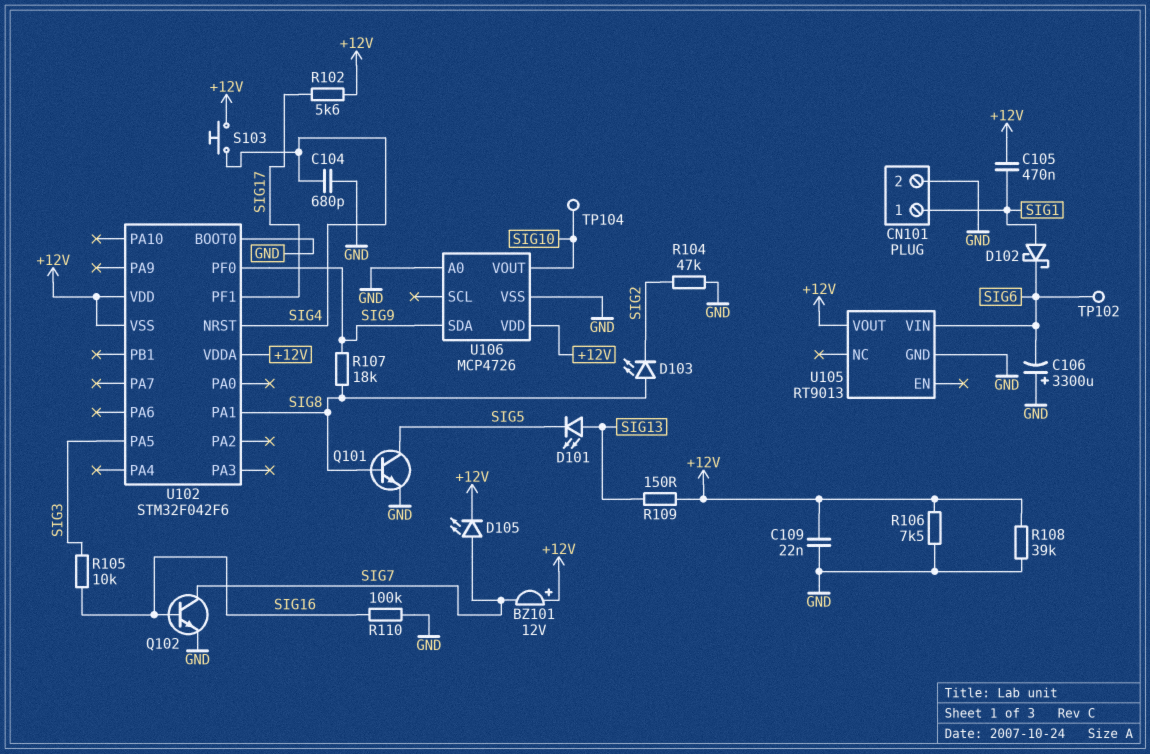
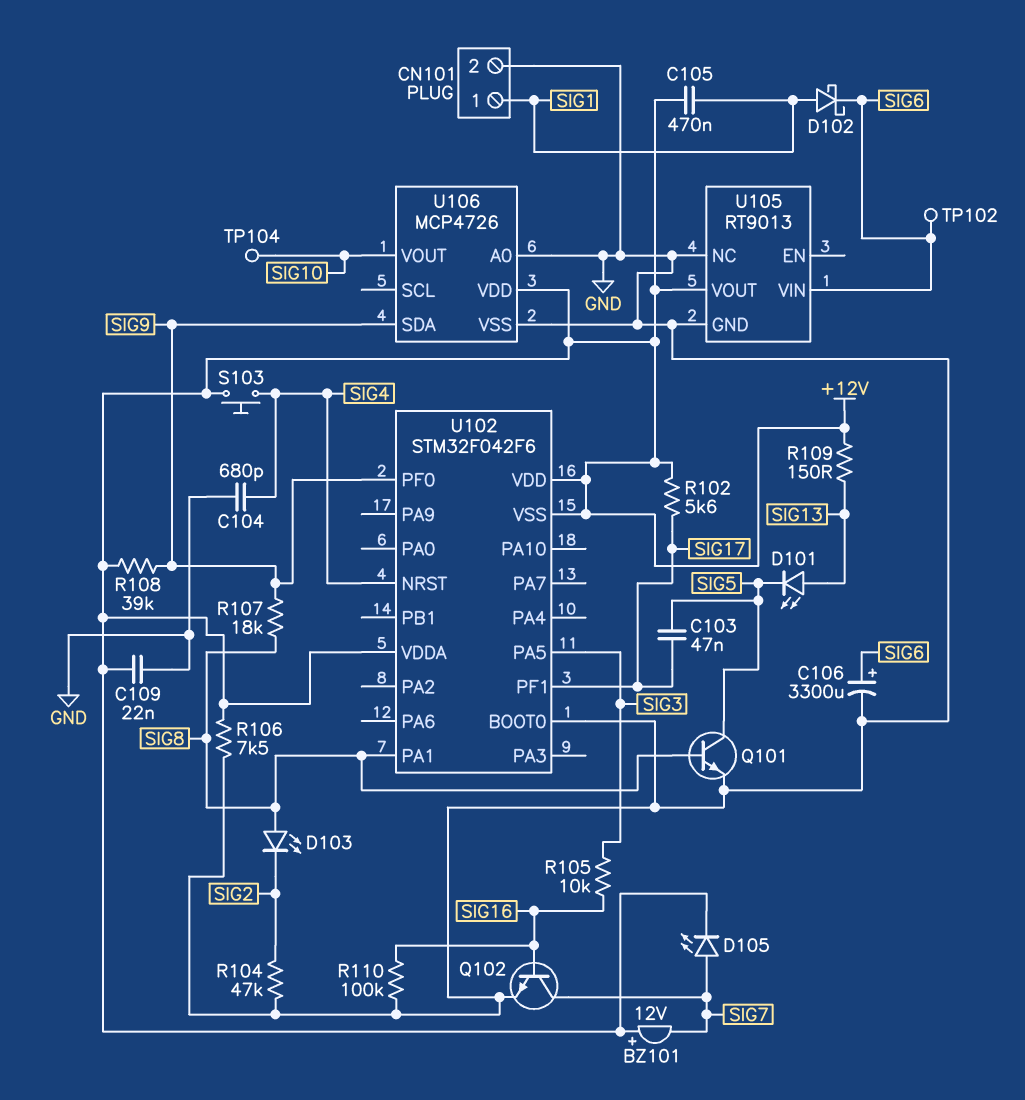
C103: none -> 47nF (SIG5, SIG17)
C106: 3300uF (plus GND, minus SIG6) -> 3300uF (plus SIG6, minus GND)
R108: 39k (+12V, GND) -> 39k (+12V, SIG9)
U105 pin NC: none -> GND

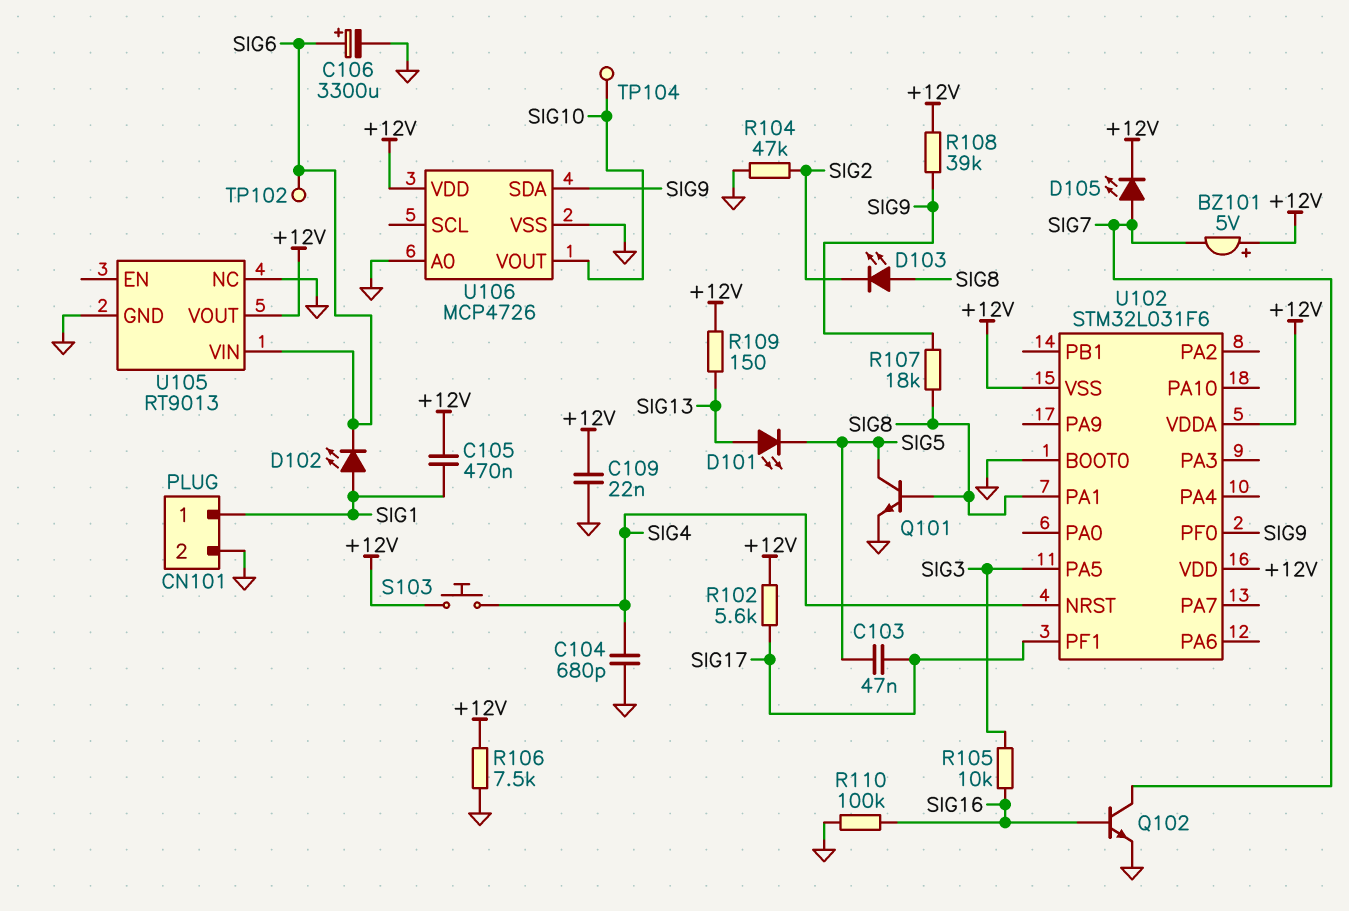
BZ101: buzzer 12V (plus +12V, minus SIG7) -> buzzer 5V (plus +12V, minus SIG7)
D102: schottky (A SIG1, K SIG6) -> LED (A SIG1, K SIG6)
U102: STM32F042F6 -> STM32L031F6

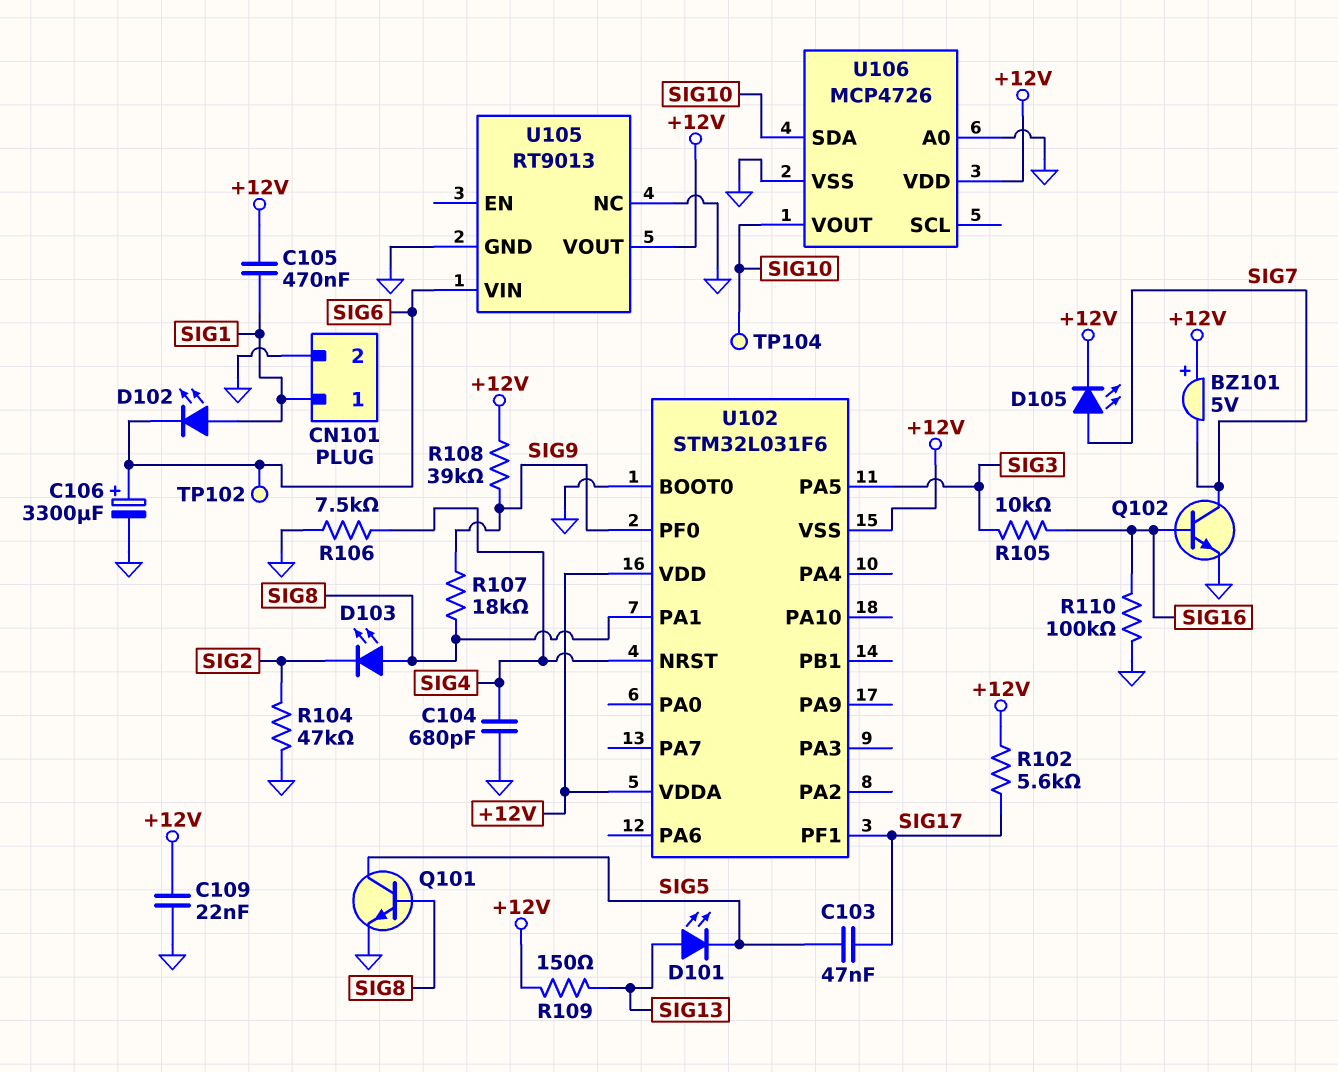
R106: 7.5k (+12V, GND) -> 7.5k (GND, SIG4)
S103: button (+12V, SIG4) -> none
U106 pin SDA: SIG9 -> SIG10

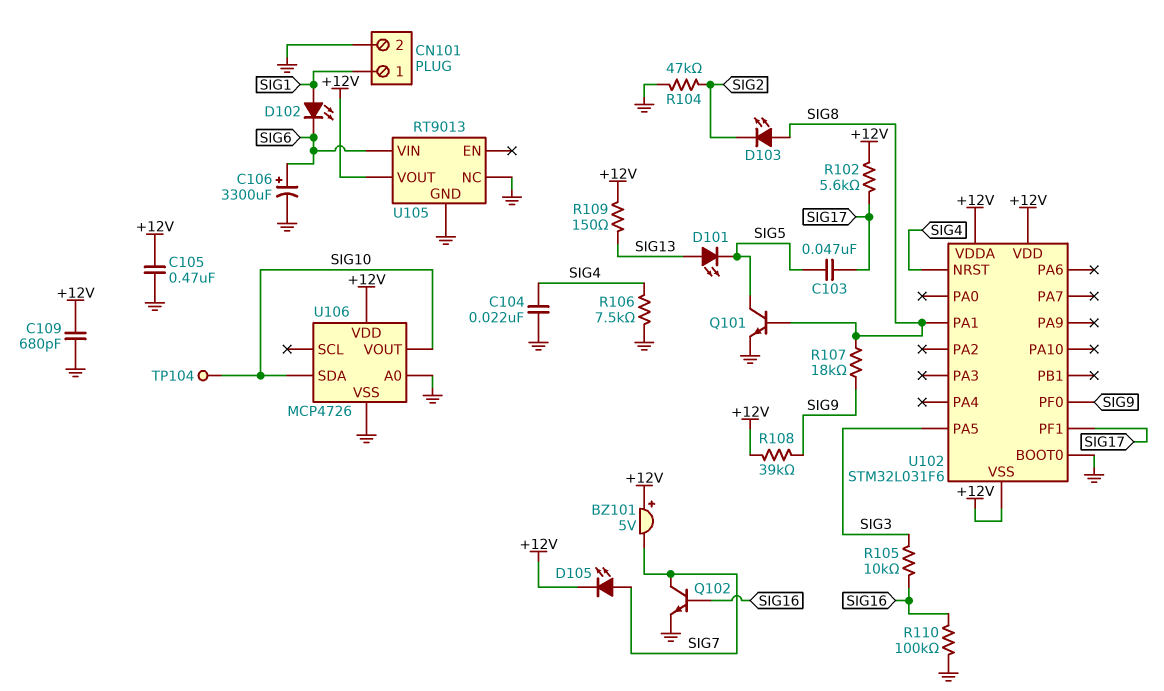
C104: 680pF (GND, SIG4) -> 22nF (GND, SIG4)
C105: 470nF (+12V, SIG1) -> 470nF (+12V, GND)
C109: 22nF (+12V, GND) -> 680pF (+12V, GND)
TP102: test point (SIG6) -> none

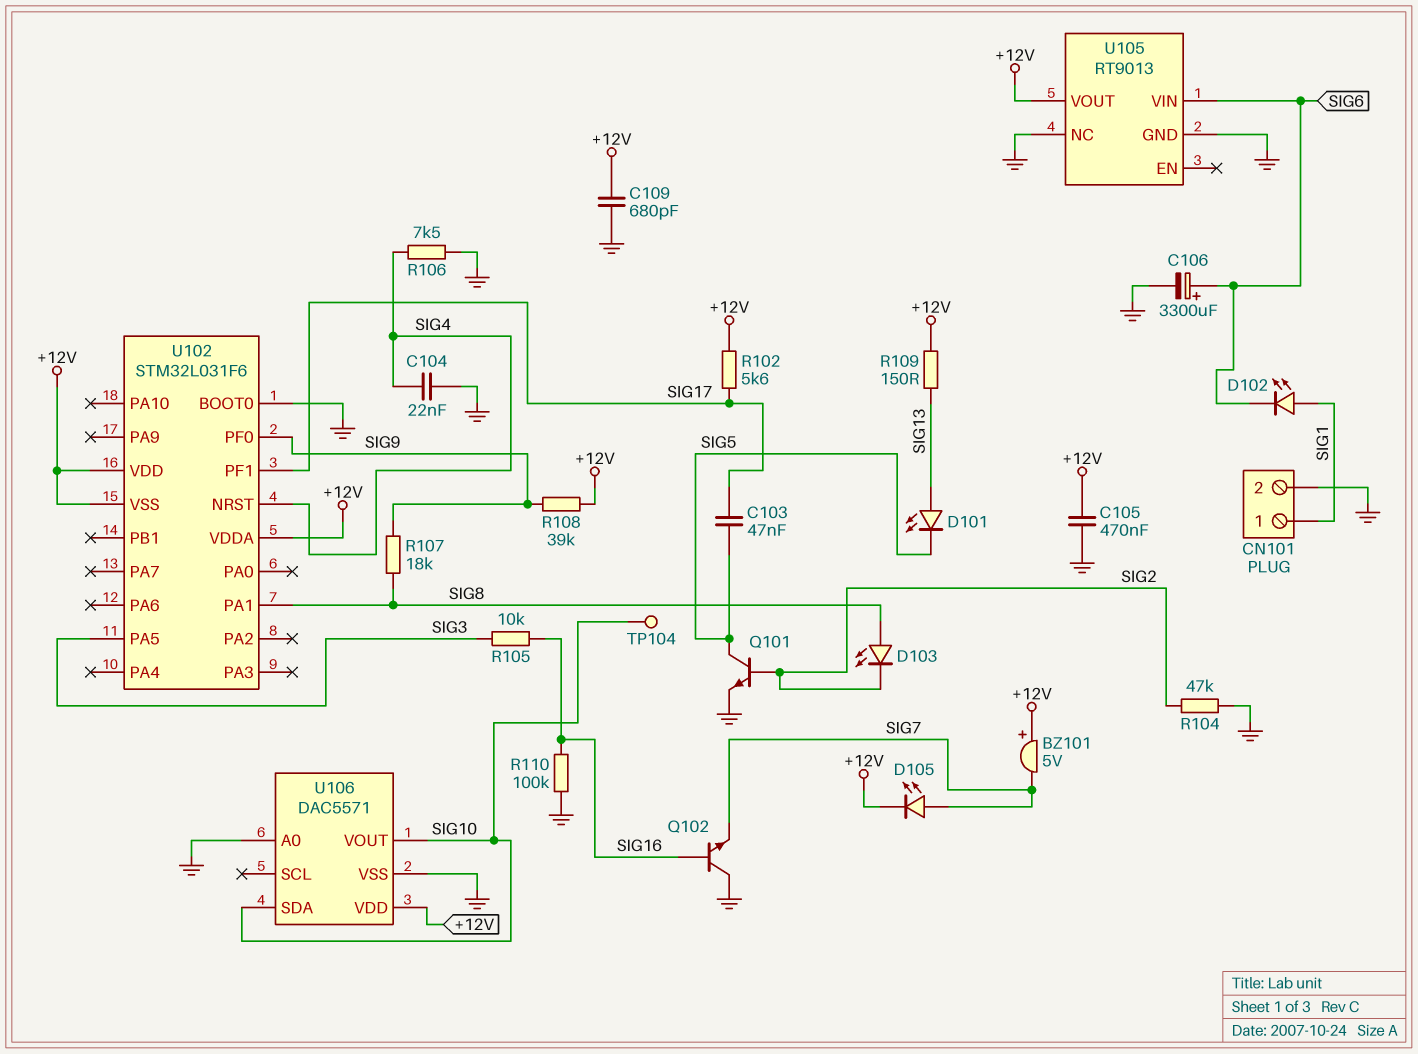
Q101: NPN (B SIG8, C SIG5, E GND) -> NPN (B SIG2, C SIG5, E GND)
Q102: NPN (B SIG16, C SIG7, E GND) -> NPN (B SIG16, C GND, E SIG7)
U106: MCP4726 -> DAC5571

